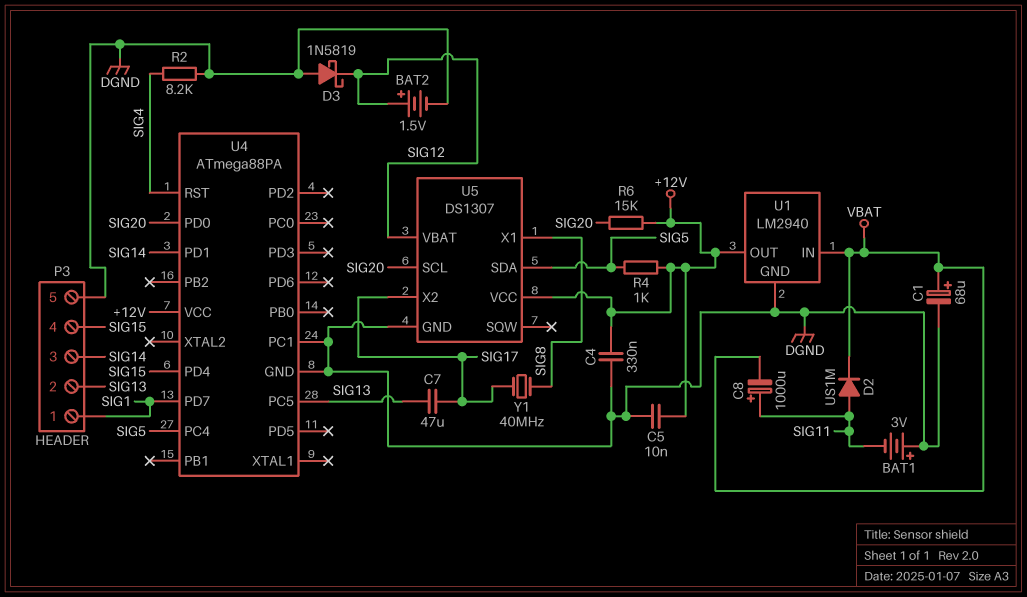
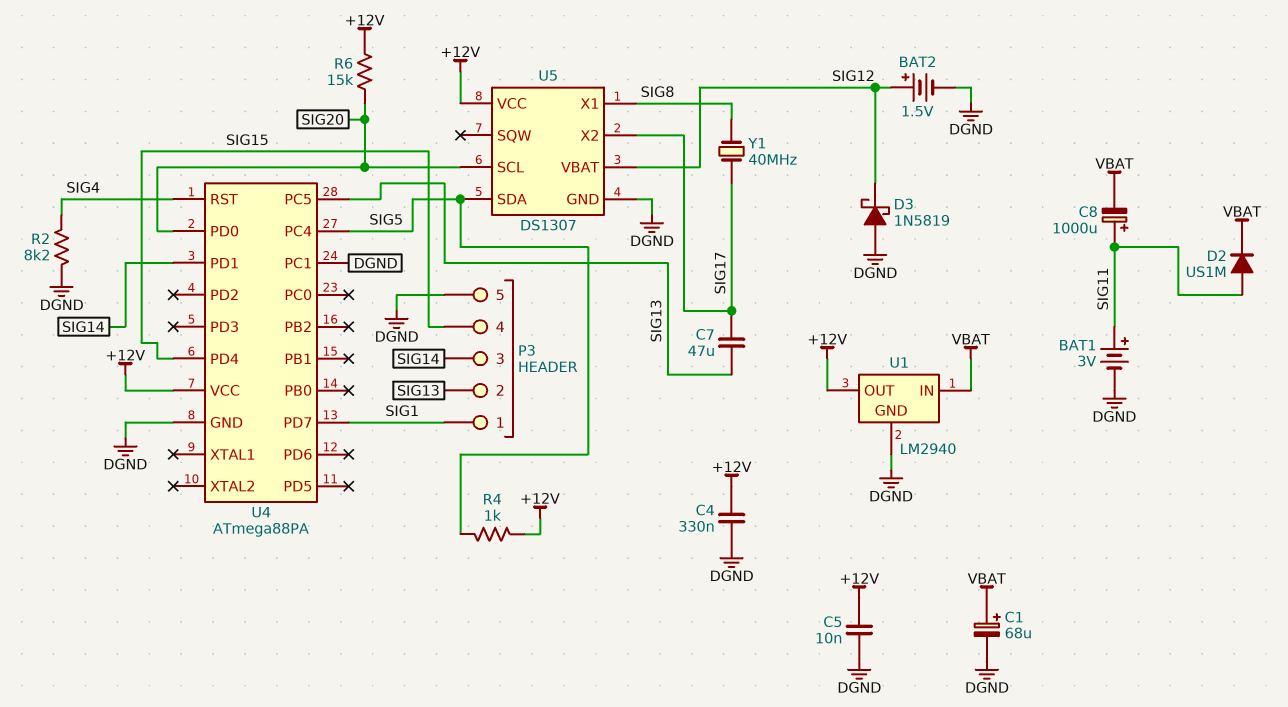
BAT1: 3V (plus DGND, minus SIG11) -> 3V (plus SIG11, minus DGND)

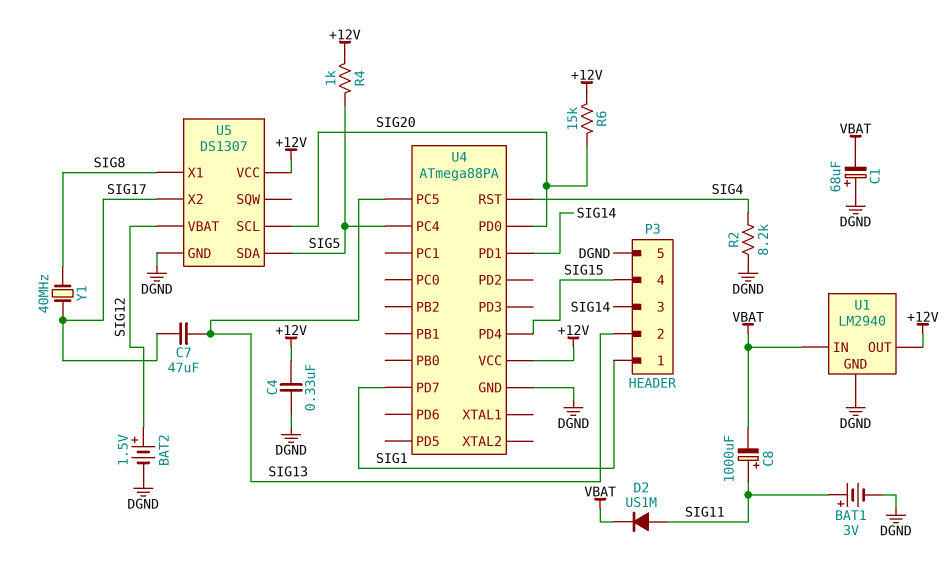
C1: 68uF (plus VBAT, minus DGND) -> 68uF (plus DGND, minus VBAT)
C5: 10nF (+12V, DGND) -> none
D3: schottky 1N5819 (A DGND, K SIG12) -> none
U4 pin PC1: DGND -> none

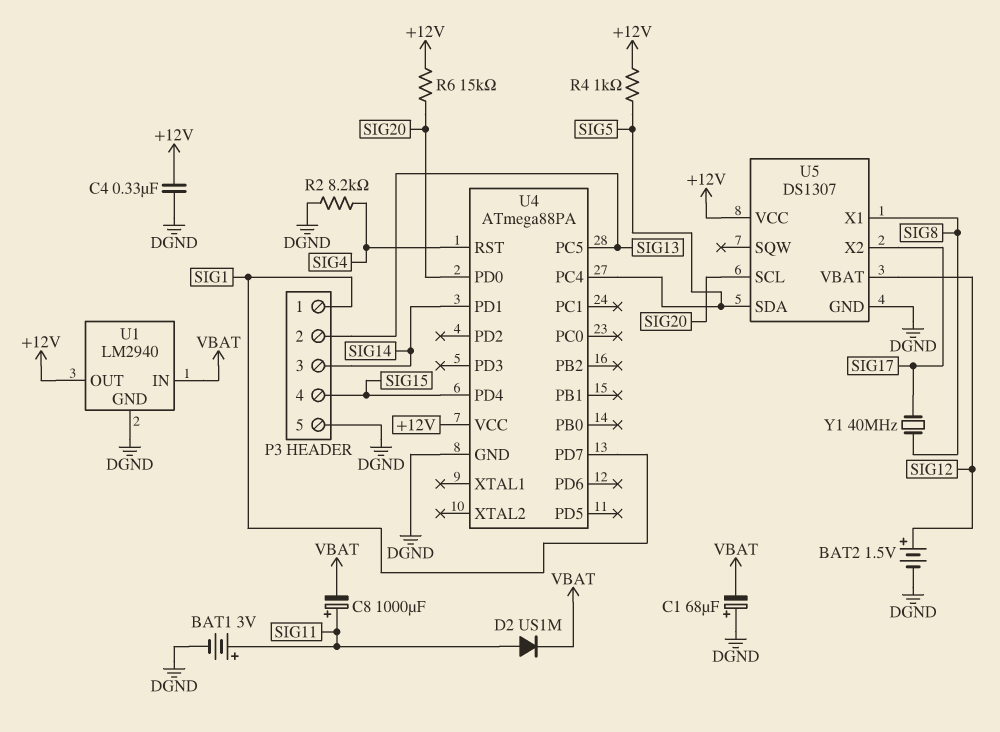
C7: 47uF (SIG13, SIG17) -> none

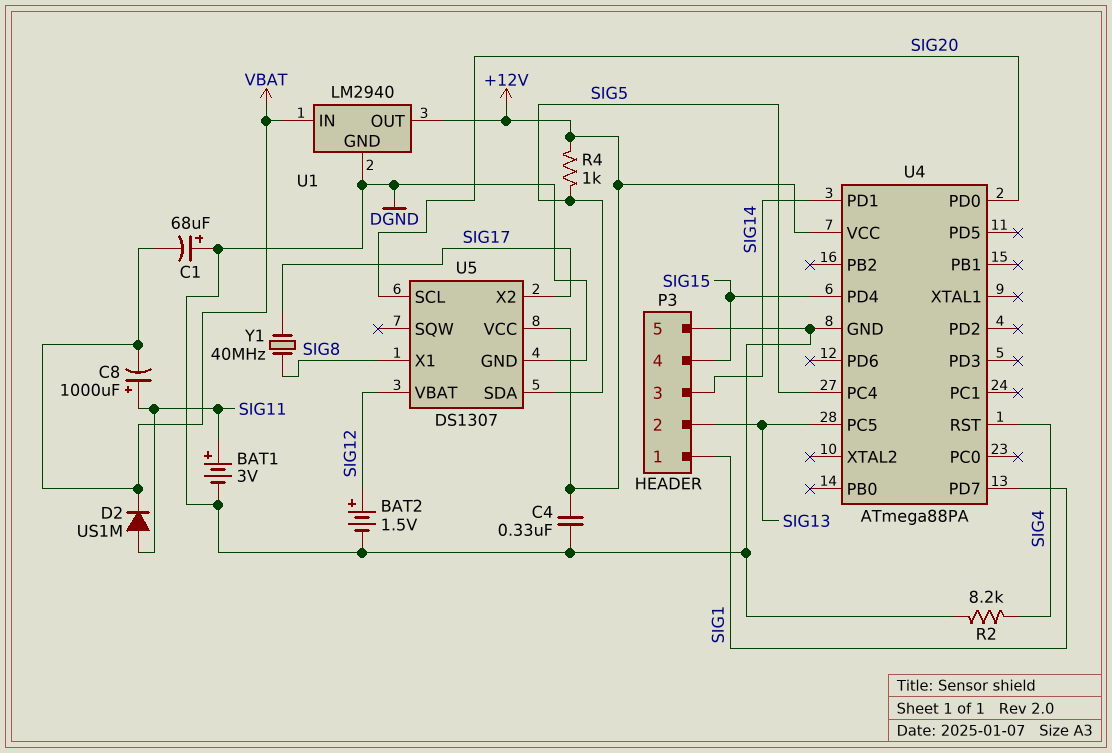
R6: 15k (+12V, SIG20) -> none

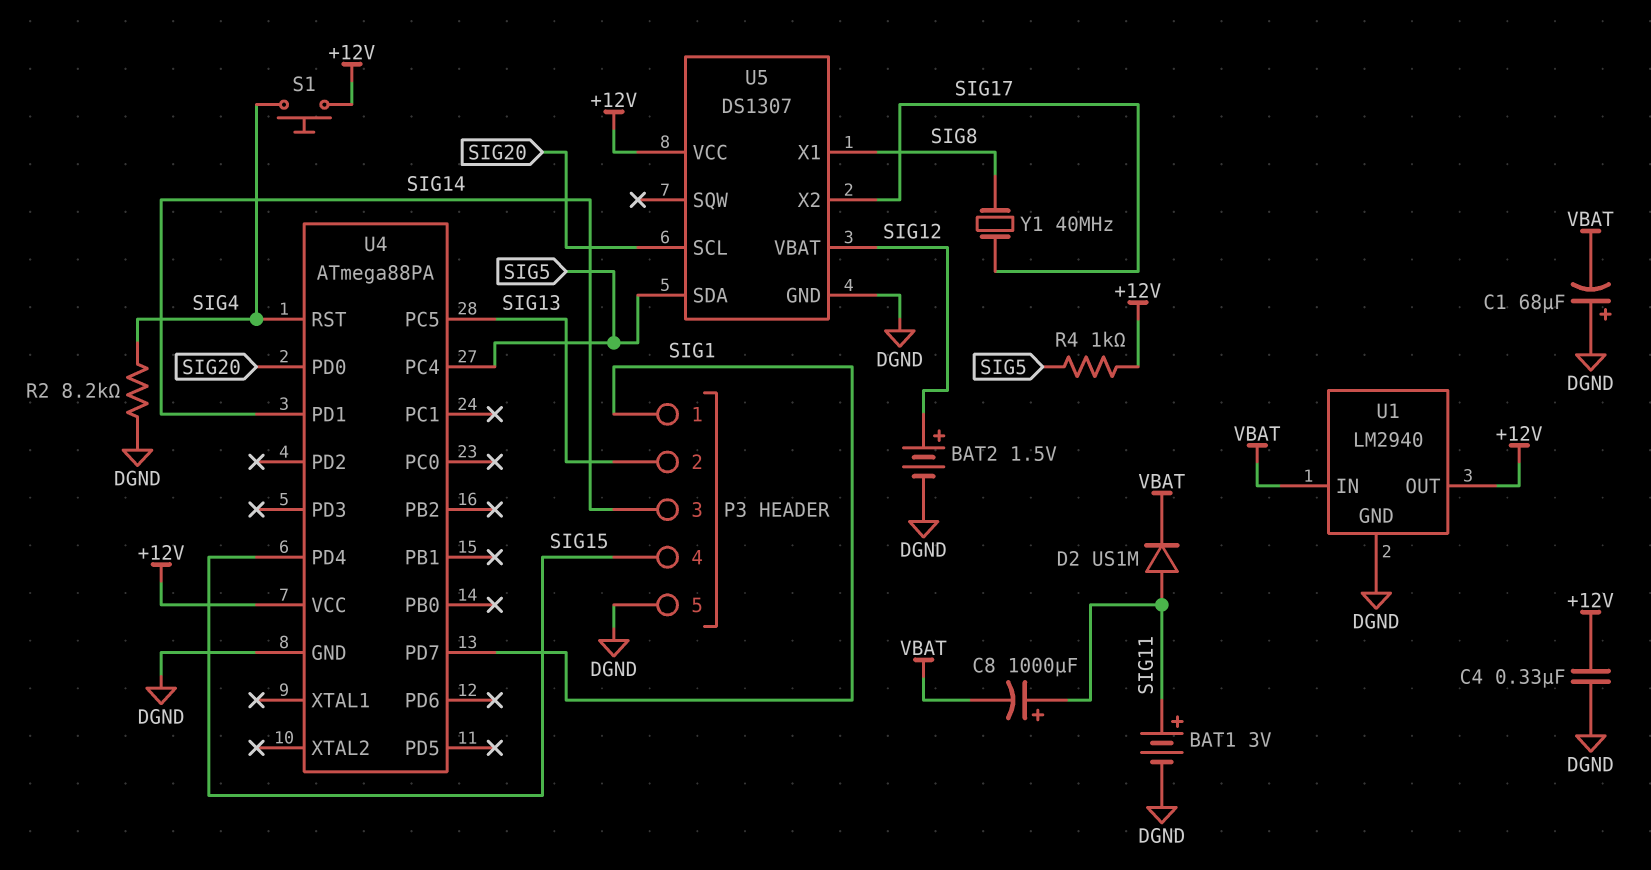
S1: none -> button (+12V, SIG4)

